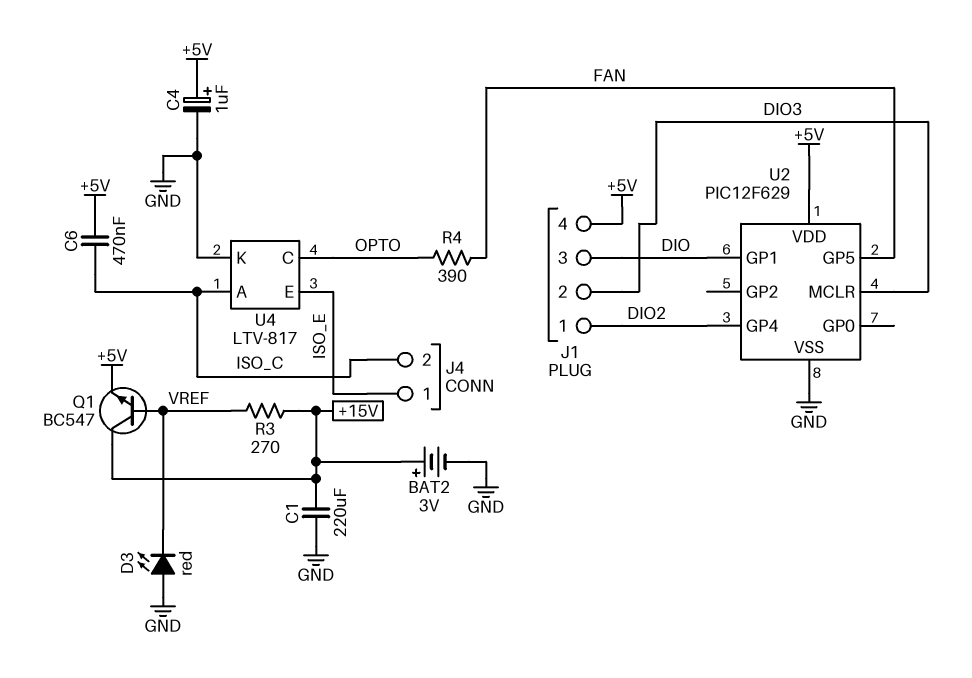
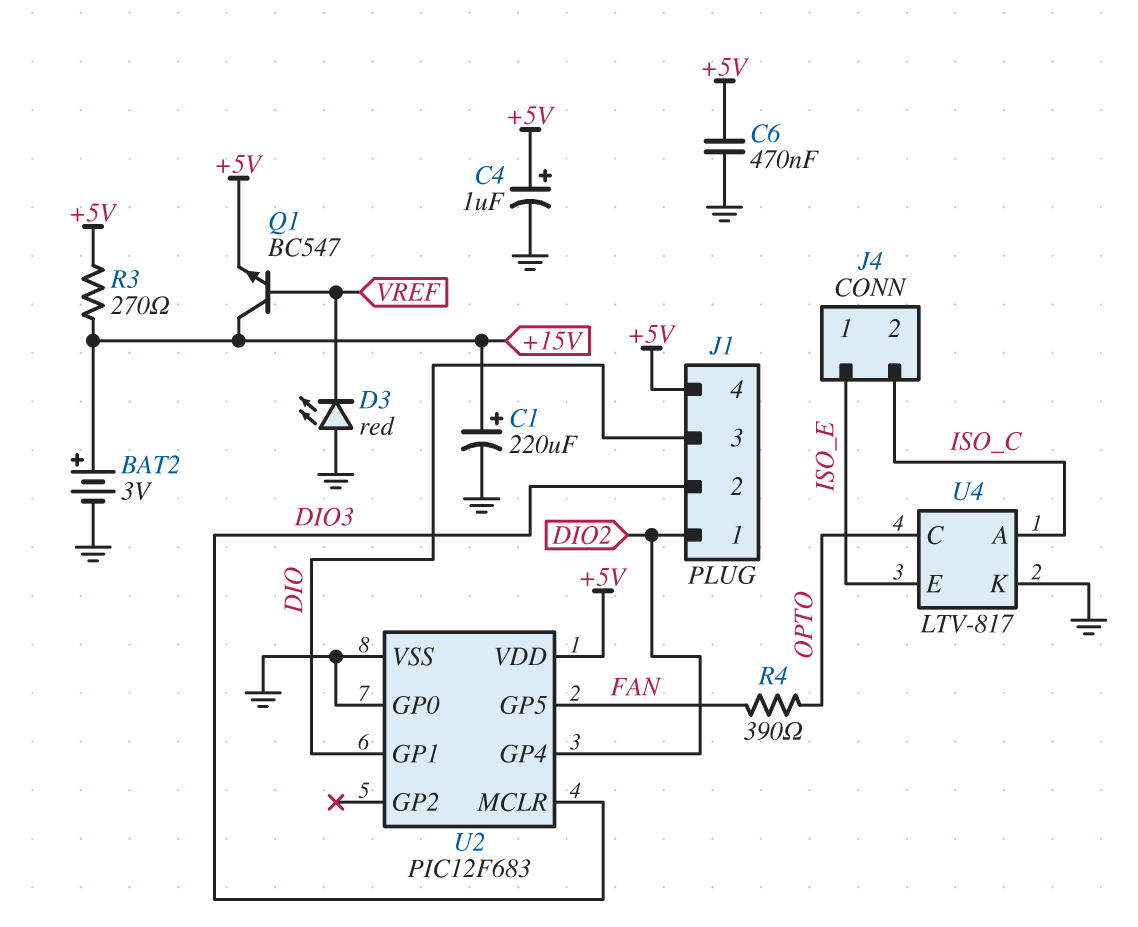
C1: 220uF (+15V, GND) -> 220uF (plus +15V, minus GND)
C6: 470nF (+5V, ISO_C) -> 470nF (+5V, GND)
R3: 270 (+15V, VREF) -> 270 (+5V, +15V)
U2: PIC12F629 -> PIC12F683
U2 pin GP0: none -> GND

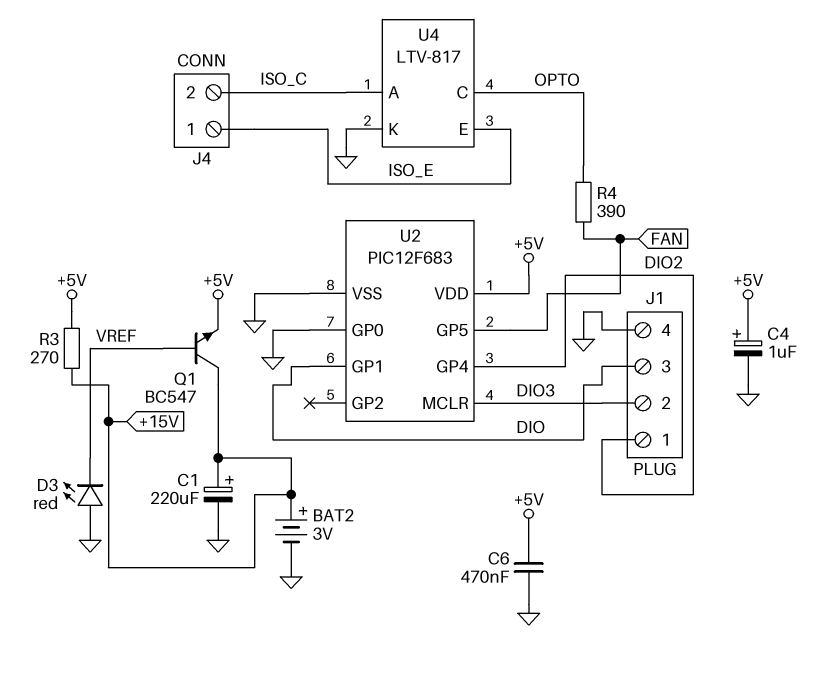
J1 pin 4: +5V -> GND

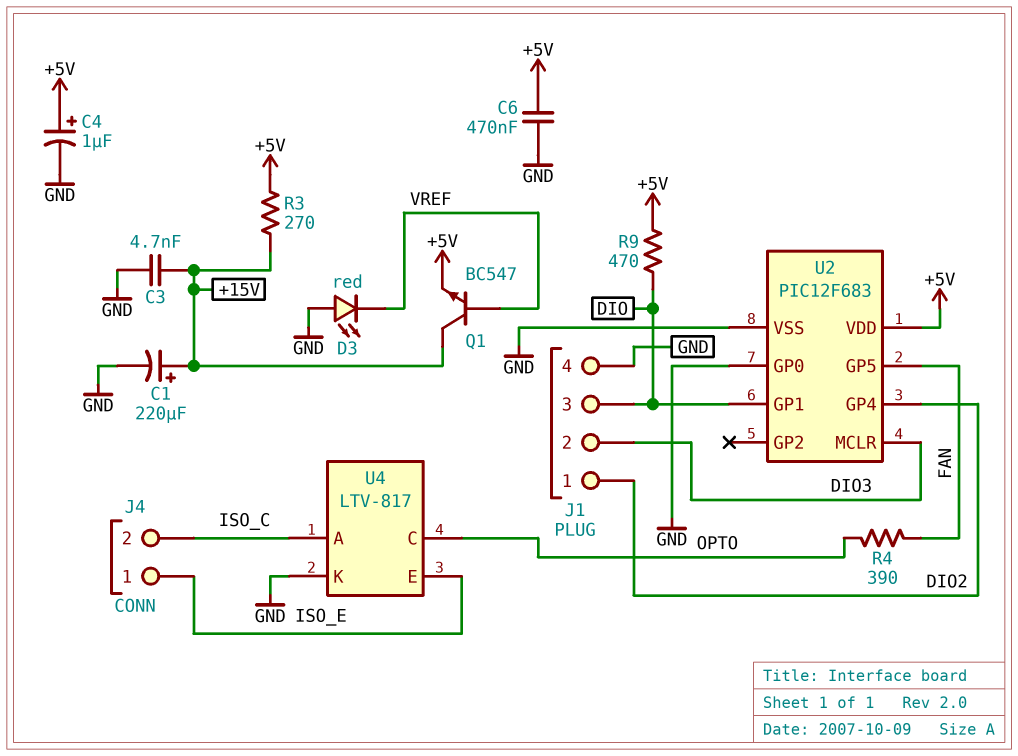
BAT2: 3V (plus +15V, minus GND) -> none
C3: none -> 4.7nF (+15V, GND)
R9: none -> 470 (+5V, DIO)

